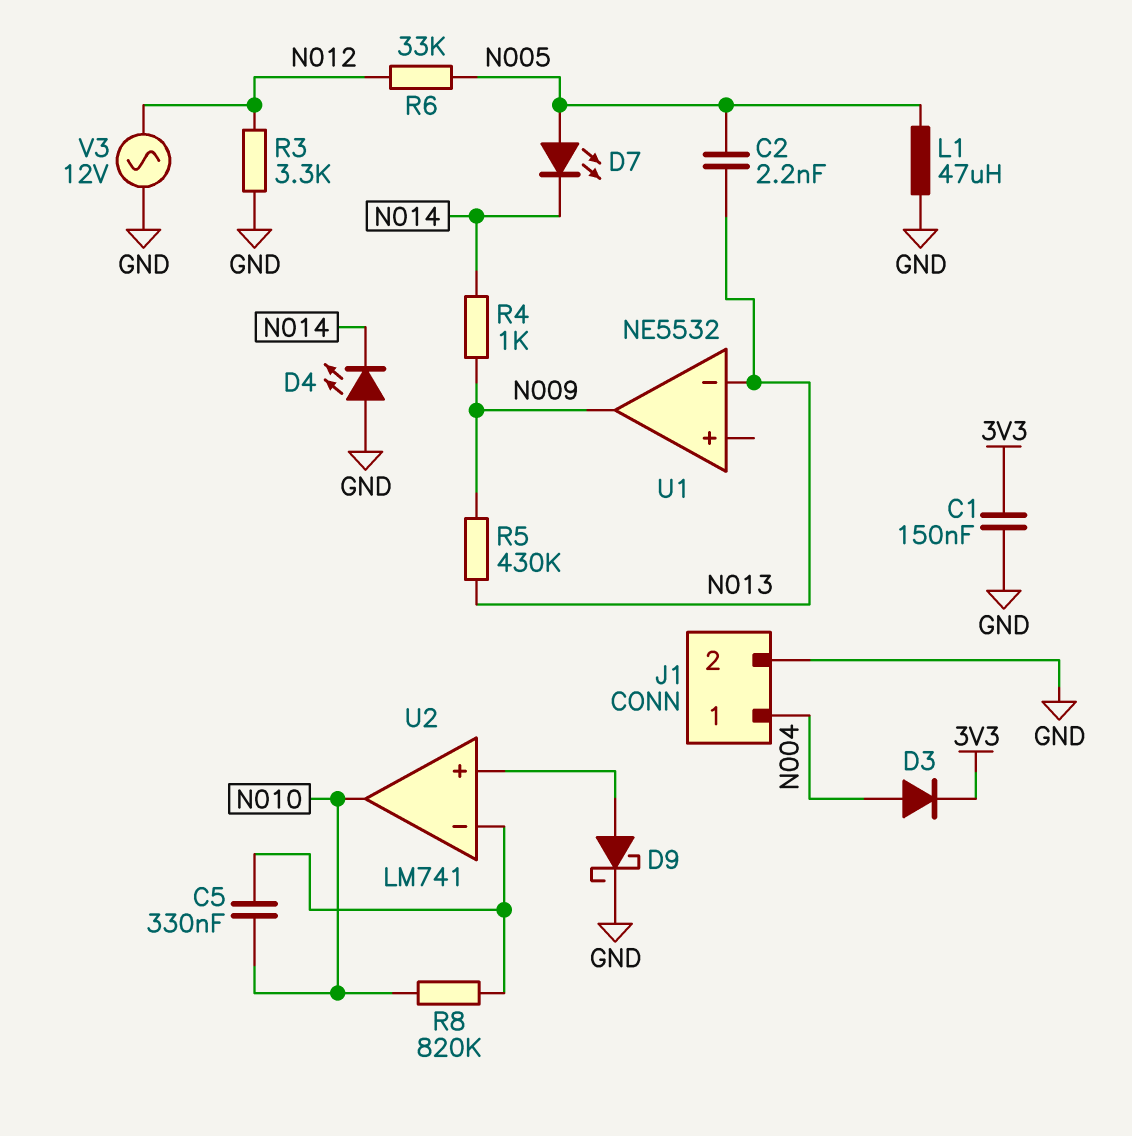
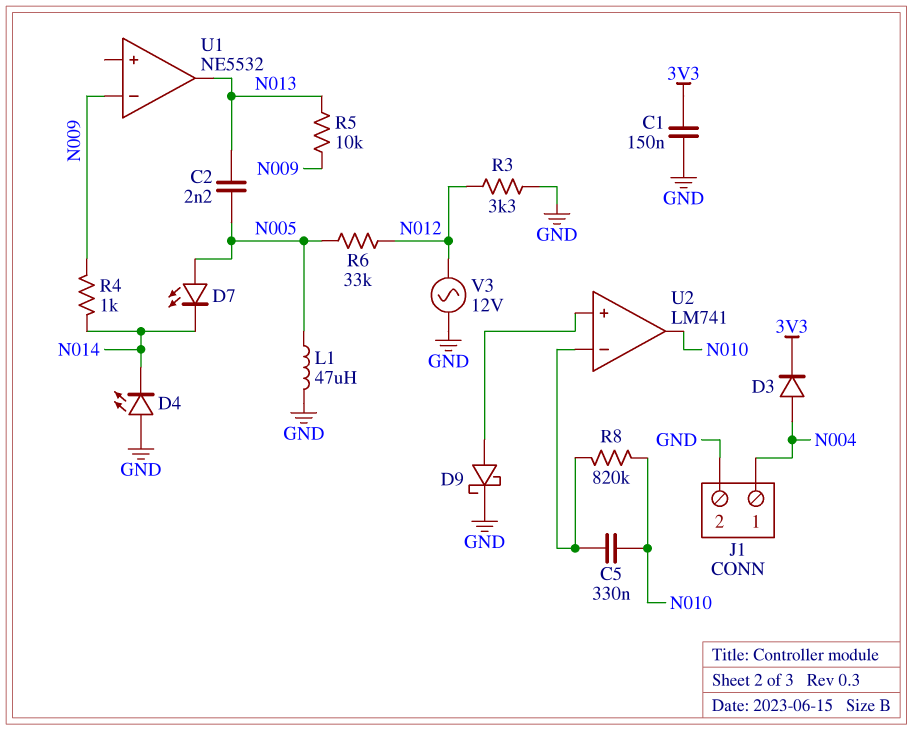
R5: 430k (N009, N013) -> 10k (N009, N013)
U1 pin in-: N013 -> N009
U1 pin out: N009 -> N013

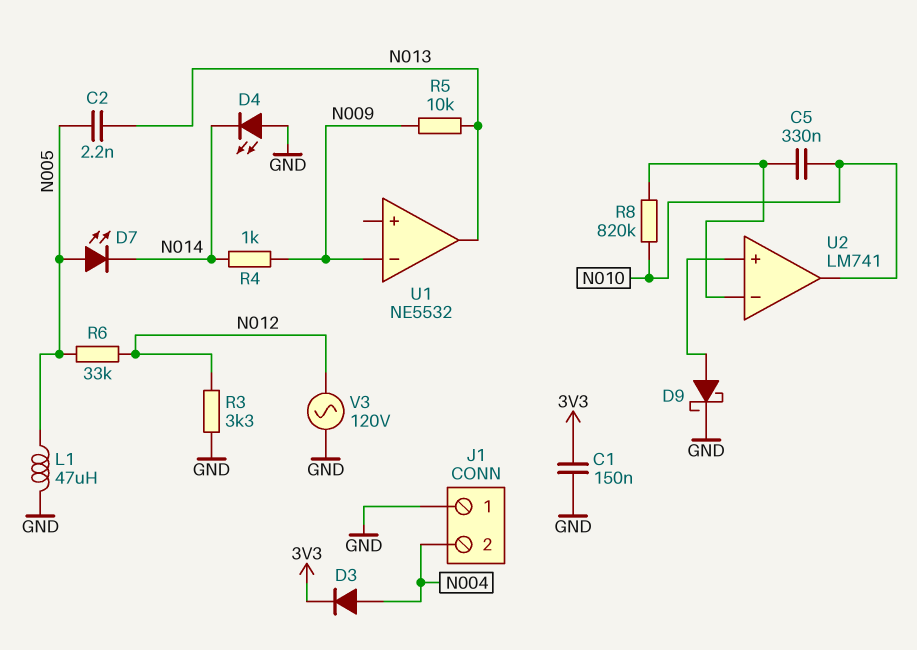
J1 pin 1: N004 -> GND
J1 pin 2: GND -> N004
V3: AC 12V (GND, N012) -> AC 120V (GND, N012)

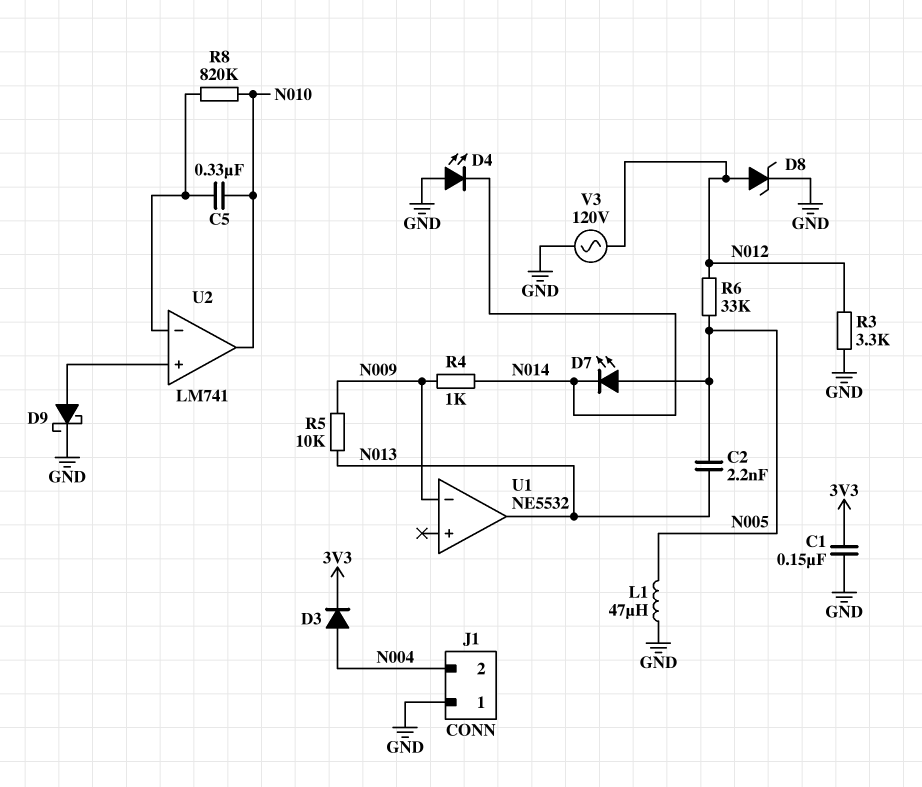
D8: none -> zener (A N012, K GND)

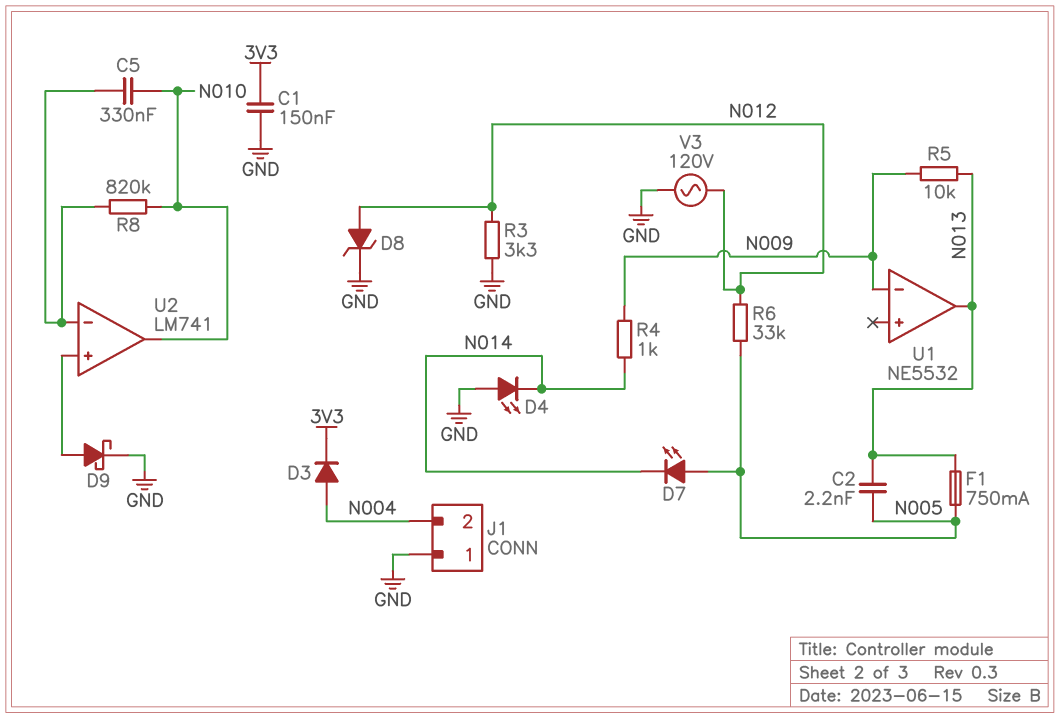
F1: none -> 750mA (N005, N013)
L1: 47uH (GND, N005) -> none

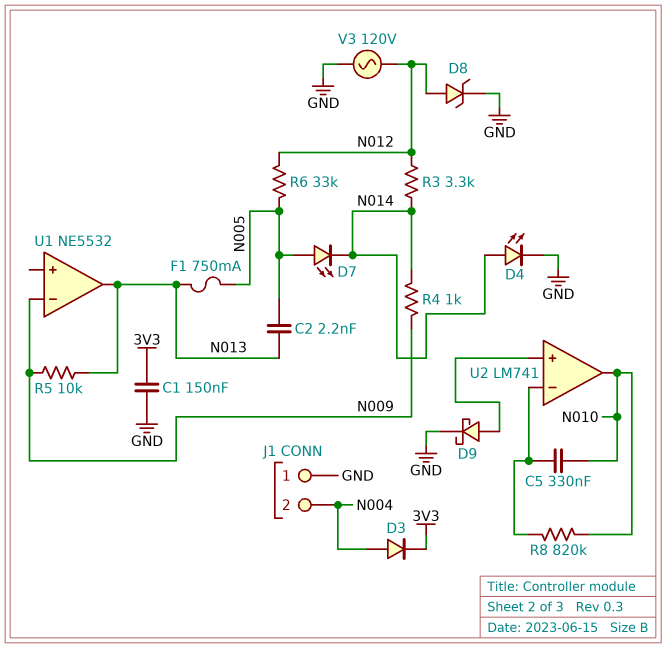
D4: LED (A GND, K N014) -> LED (A N014, K GND)
R3: 3.3k (GND, N012) -> 3.3k (N012, N014)

